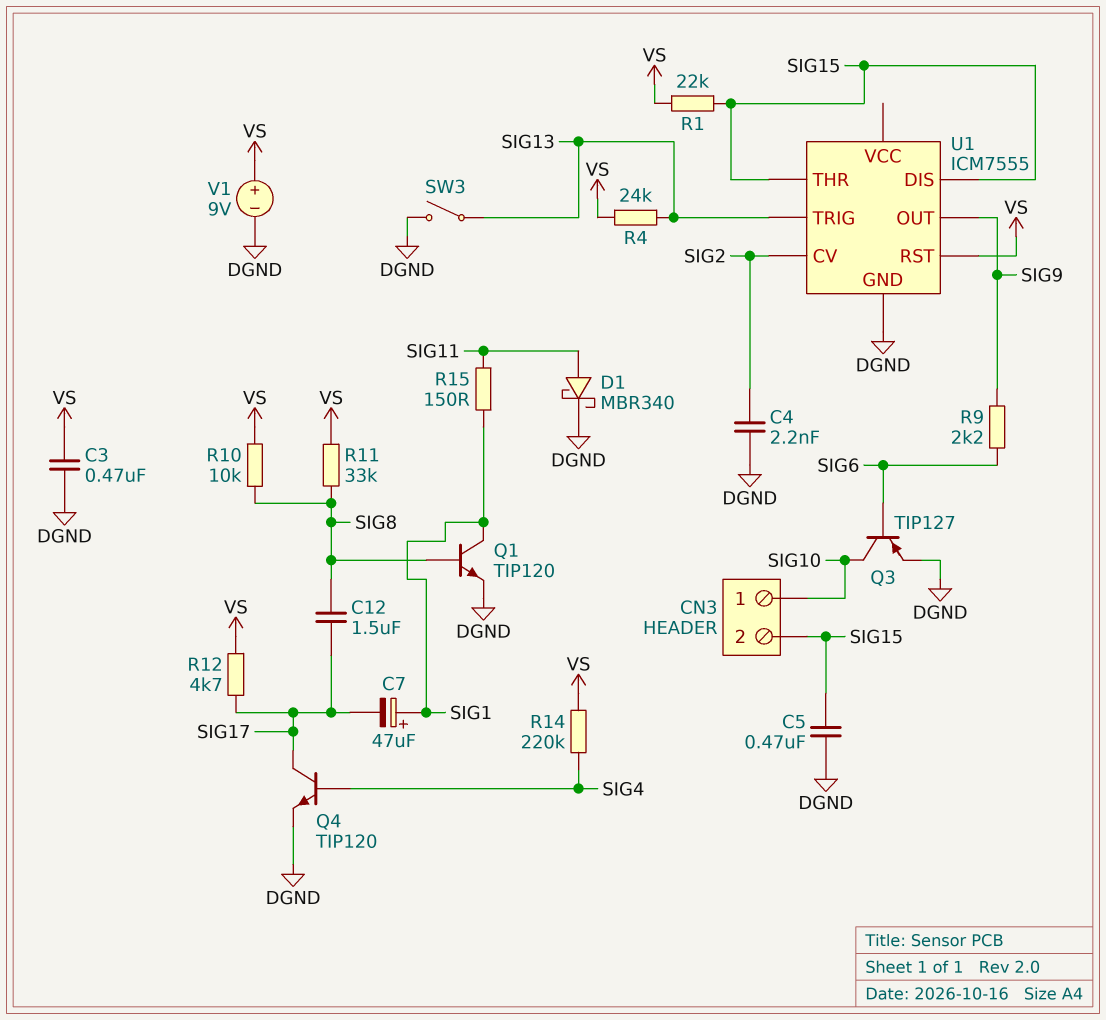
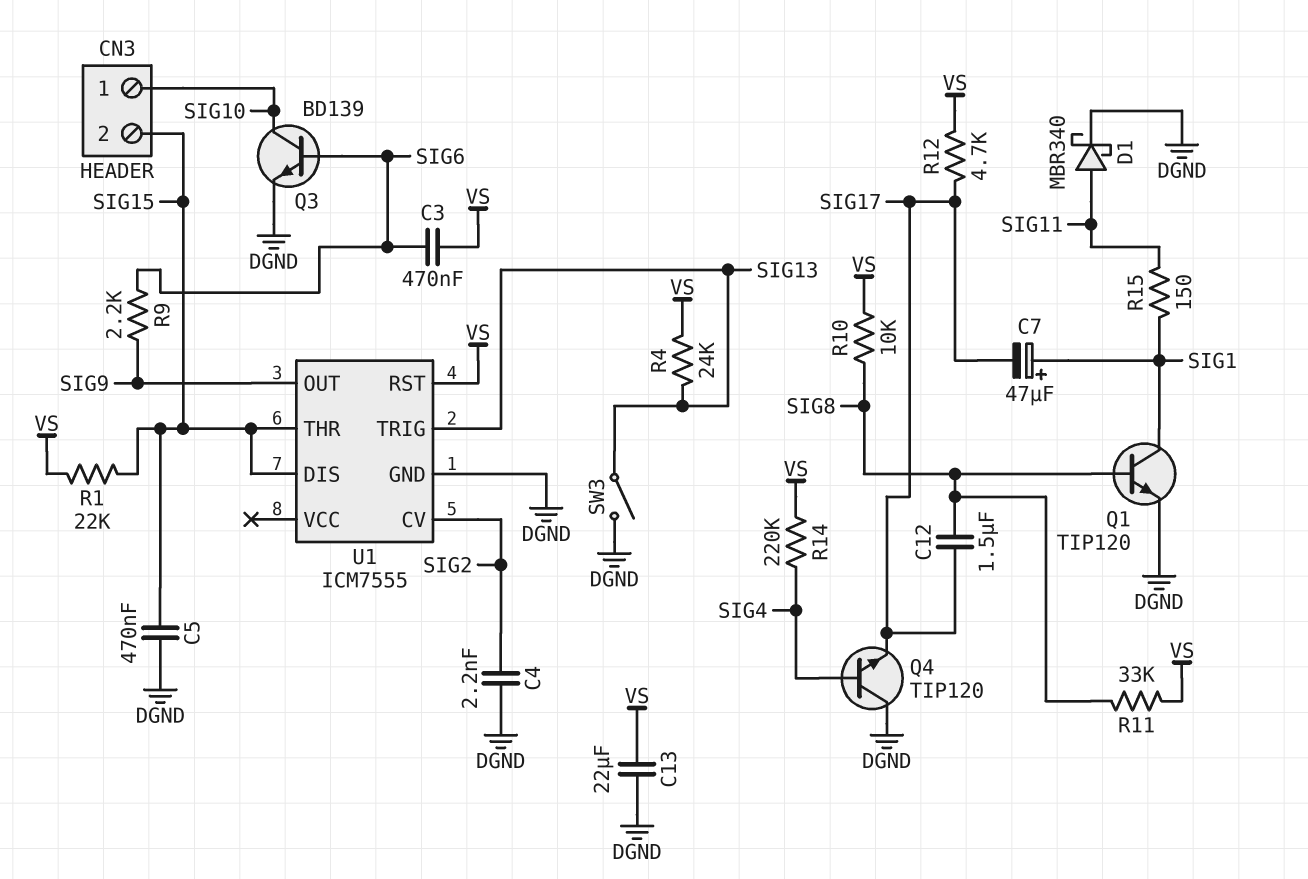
C3: 470nF (DGND, VS) -> 470nF (SIG6, VS)
C13: none -> 22uF (DGND, VS)
Q3: PNP TIP127 (B SIG6, C SIG10, E DGND) -> NPN BD139 (B SIG6, C SIG10, E DGND)
Q4: NPN TIP120 (B SIG4, C SIG17, E DGND) -> NPN TIP120 (B SIG4, C DGND, E SIG17)
V1: 9V (plus VS, minus DGND) -> none

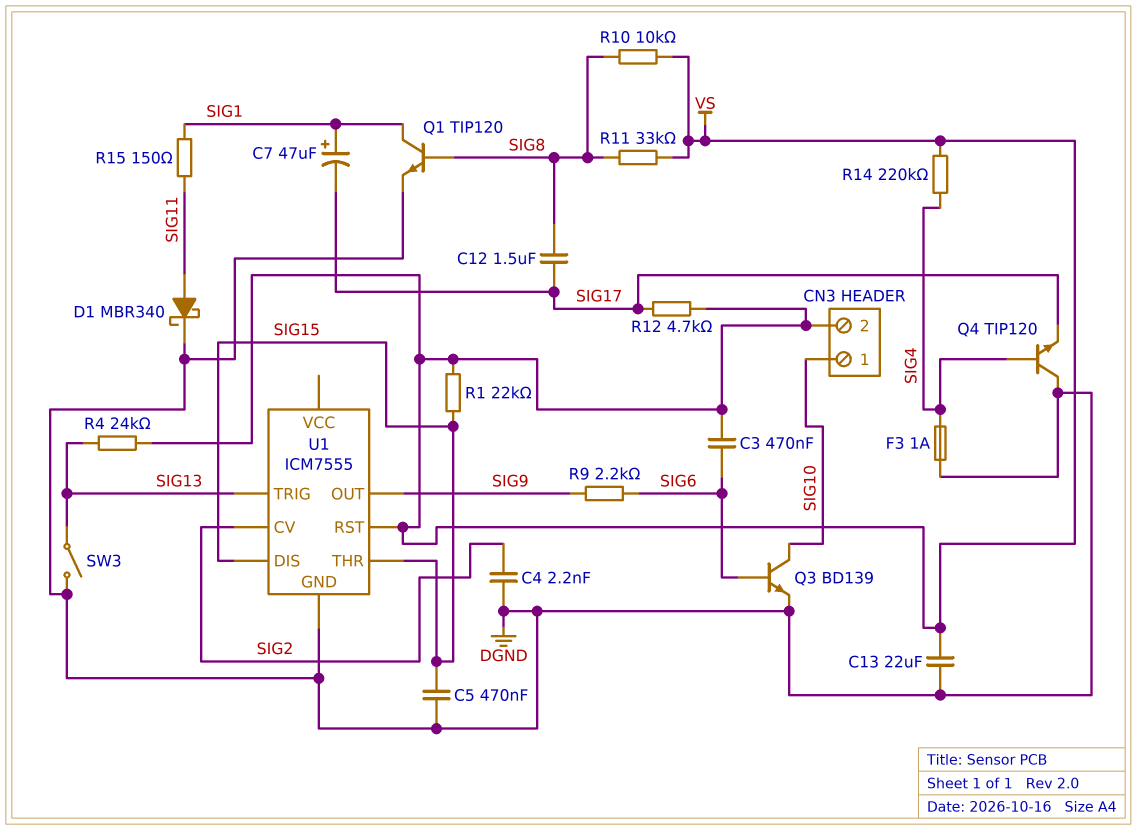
CN3 pin 2: SIG15 -> VS
F3: none -> 1A (DGND, SIG4)

